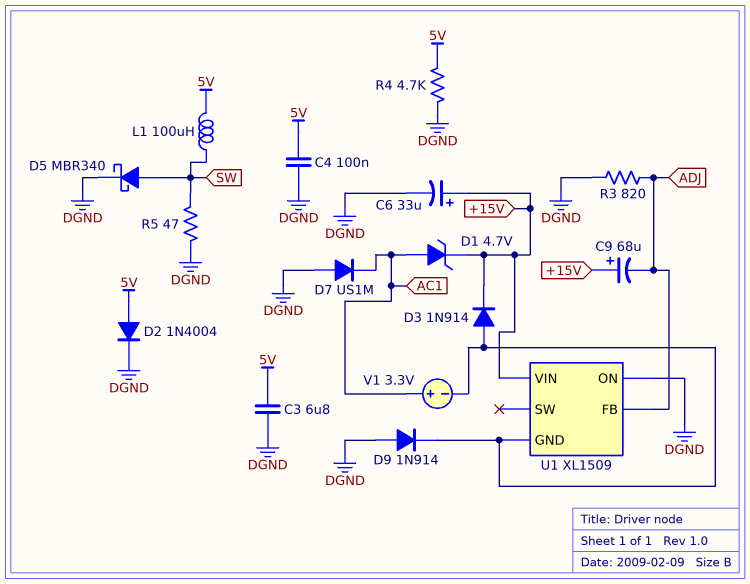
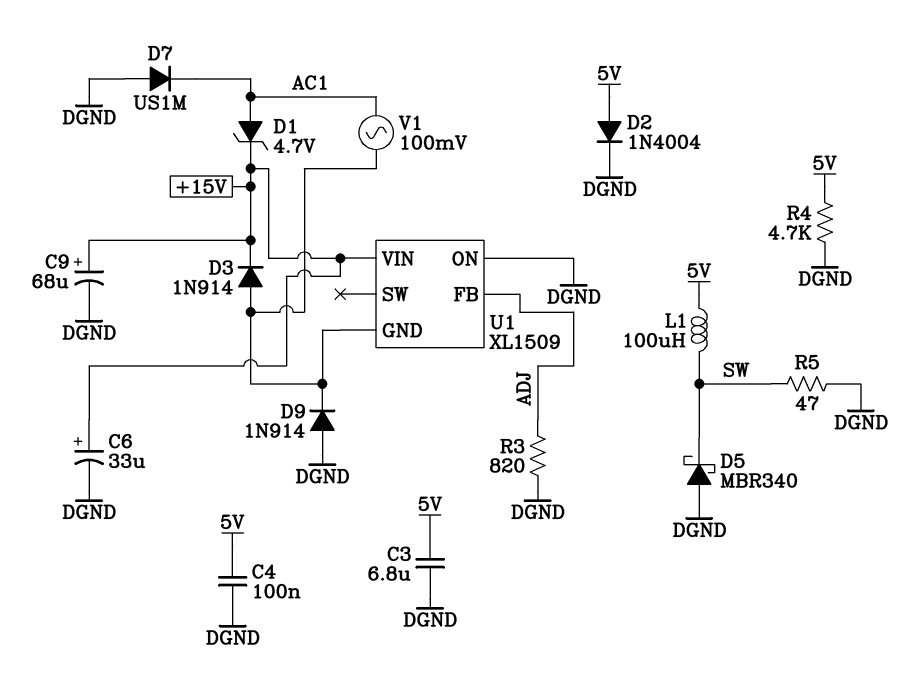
C9: 68uF (plus +15V, minus ADJ) -> 68uF (plus +15V, minus DGND)
D5: schottky MBR340 (A SW, K DGND) -> schottky MBR340 (A DGND, K SW)
V1: 3.3V (plus AC1, minus U1/GND) -> AC 100mV (AC1, U1/GND)

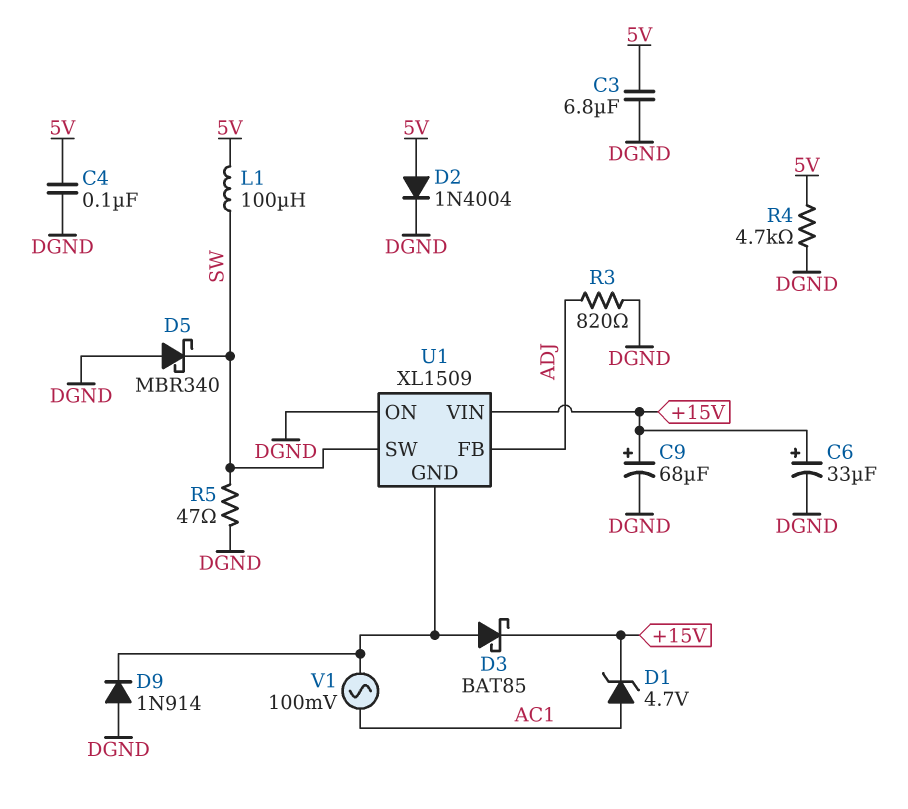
D3: diode 1N914 (A U1/GND, K +15V) -> schottky BAT85 (A U1/GND, K +15V)
D7: diode US1M (A DGND, K AC1) -> none
U1 pin SW: none -> SW

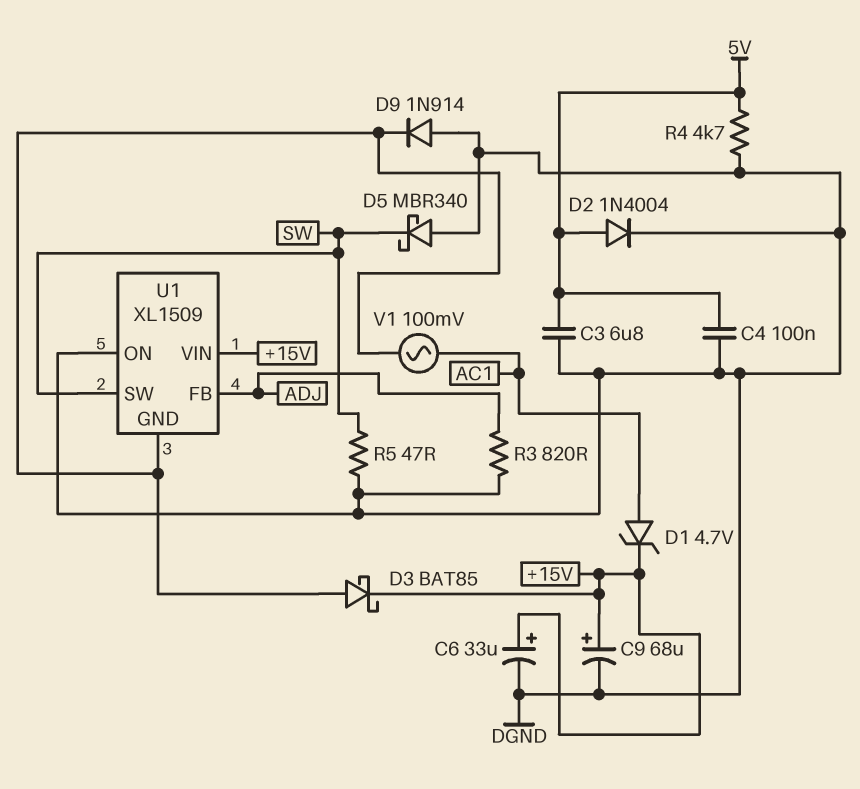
L1: 100uH (5V, SW) -> none

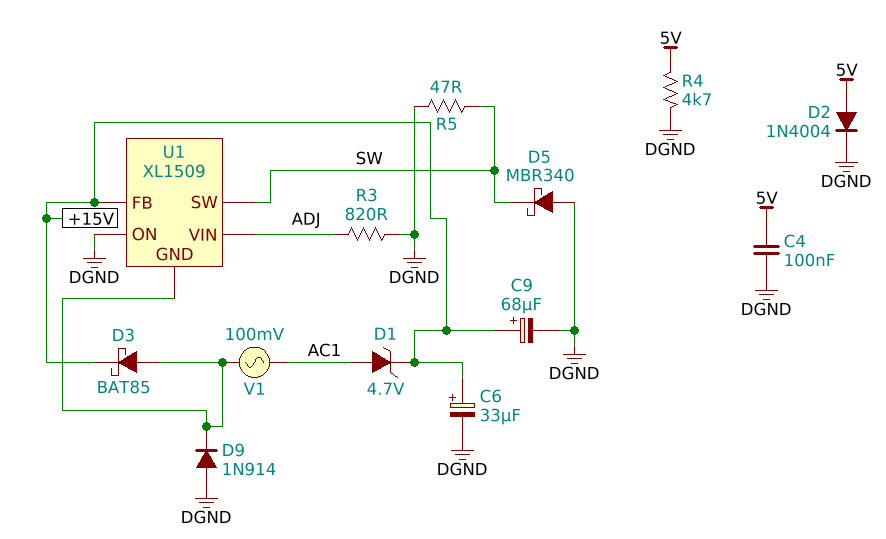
C3: 6.8uF (5V, DGND) -> none
U1 pin FB: ADJ -> +15V
U1 pin VIN: +15V -> ADJ

